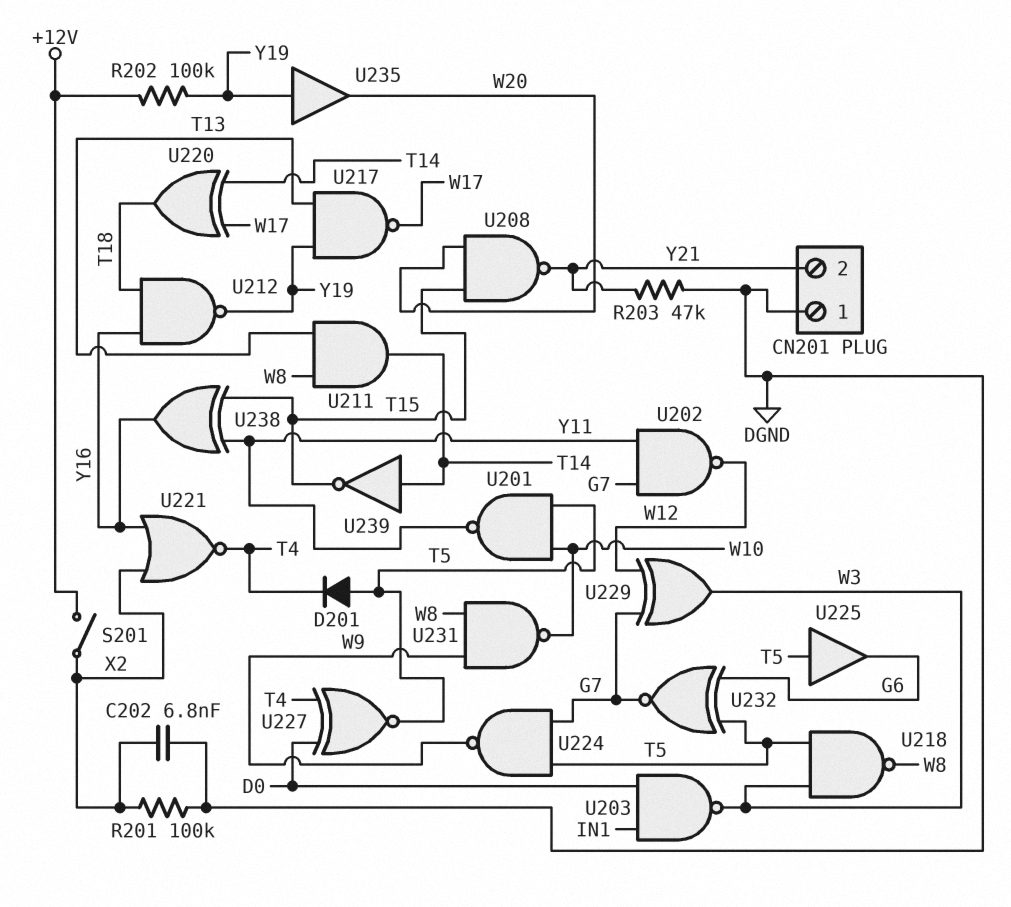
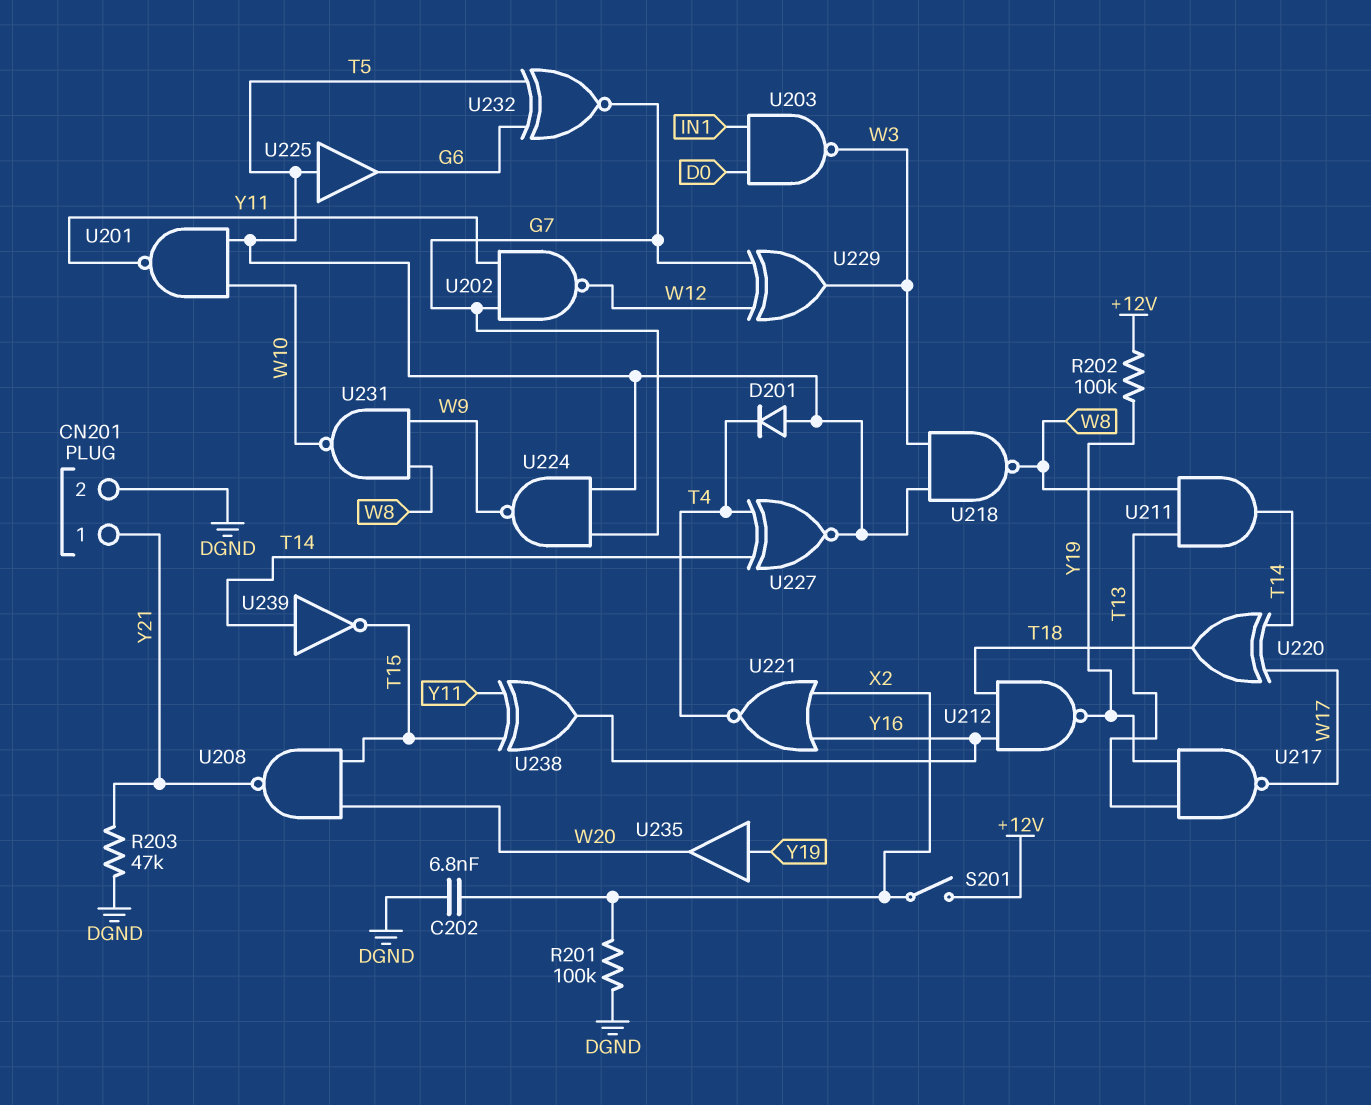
CN201 pin 1: DGND -> Y21
CN201 pin 2: Y21 -> DGND
U227: XNOR (in D0, in T4, out T5) -> XNOR (in T4, in T14, out T5)

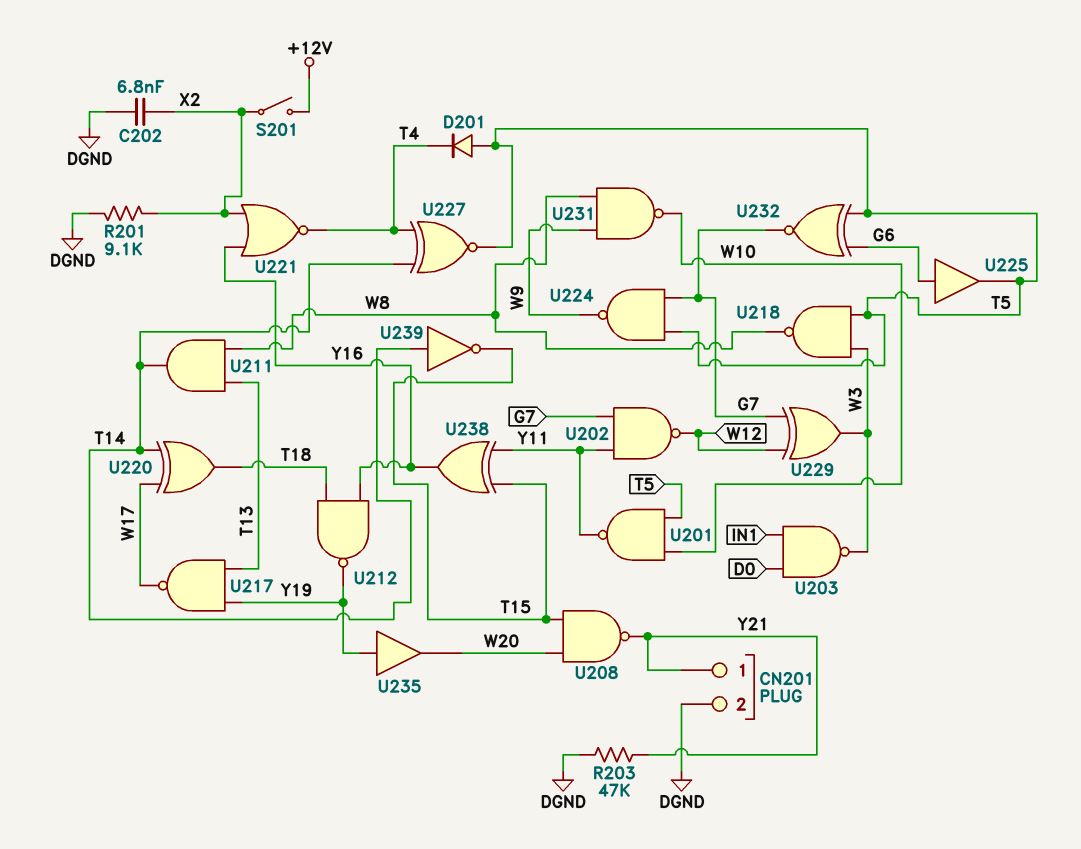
R201: 100k (DGND, X2) -> 9.1k (DGND, X2)
R202: 100k (+12V, Y19) -> none
U225: buffer (in T5, out G6) -> buffer (in G6, out T5)

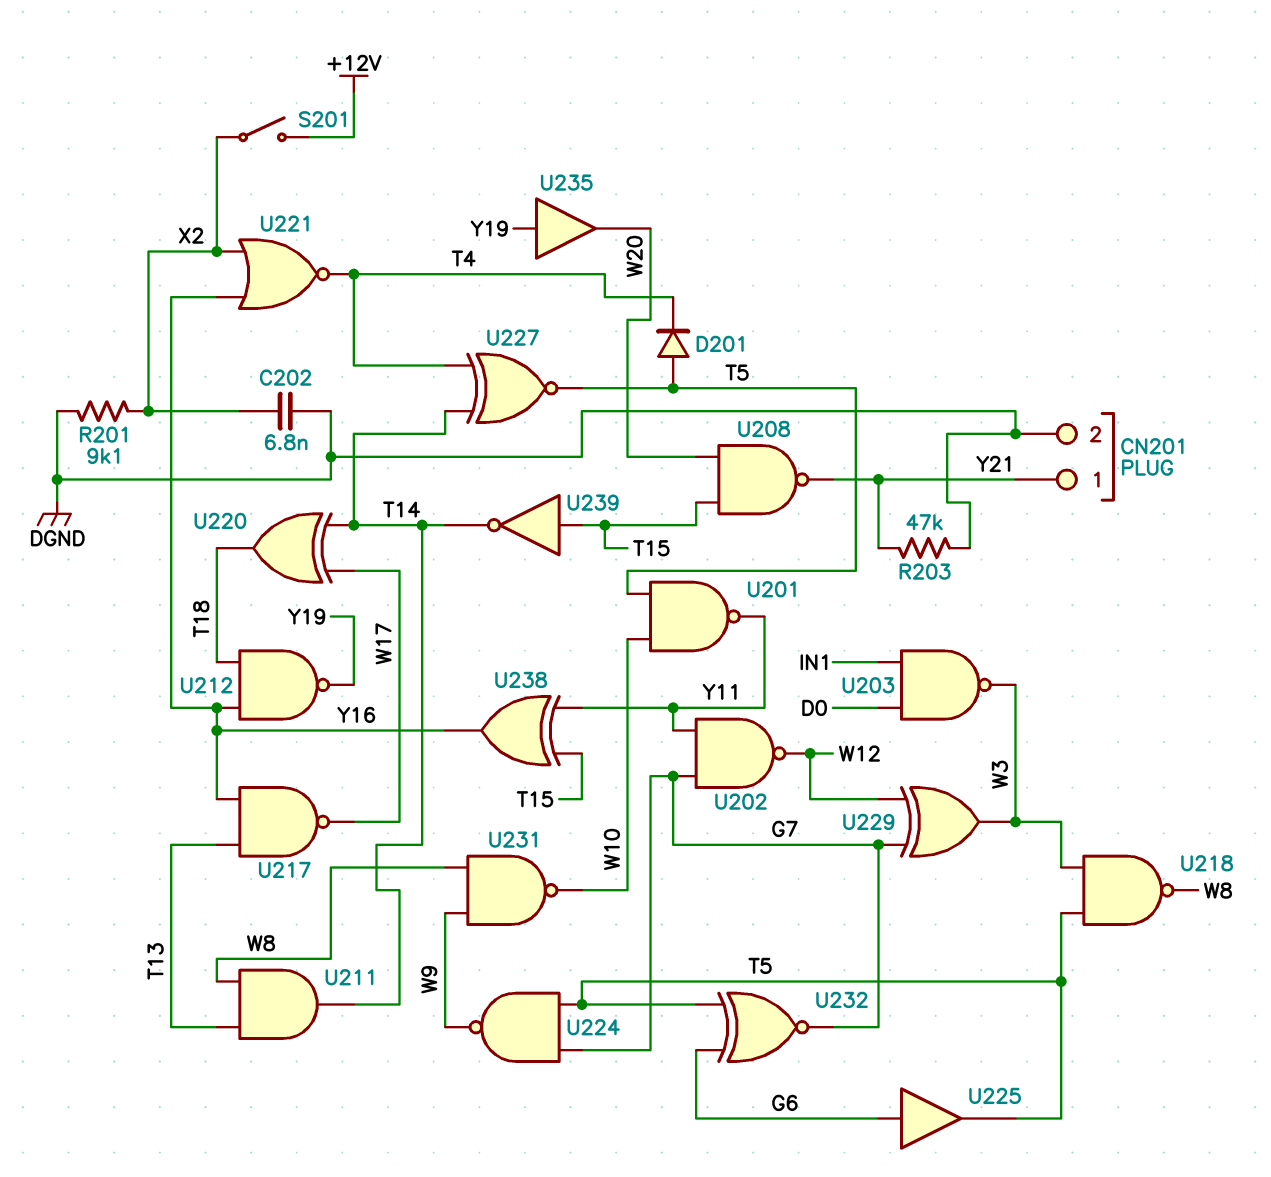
U217: NAND (in T13, in Y19, out W17) -> NAND (in T13, in Y16, out W17)
U239: NOT (in T14, out T15) -> NOT (in T15, out T14)

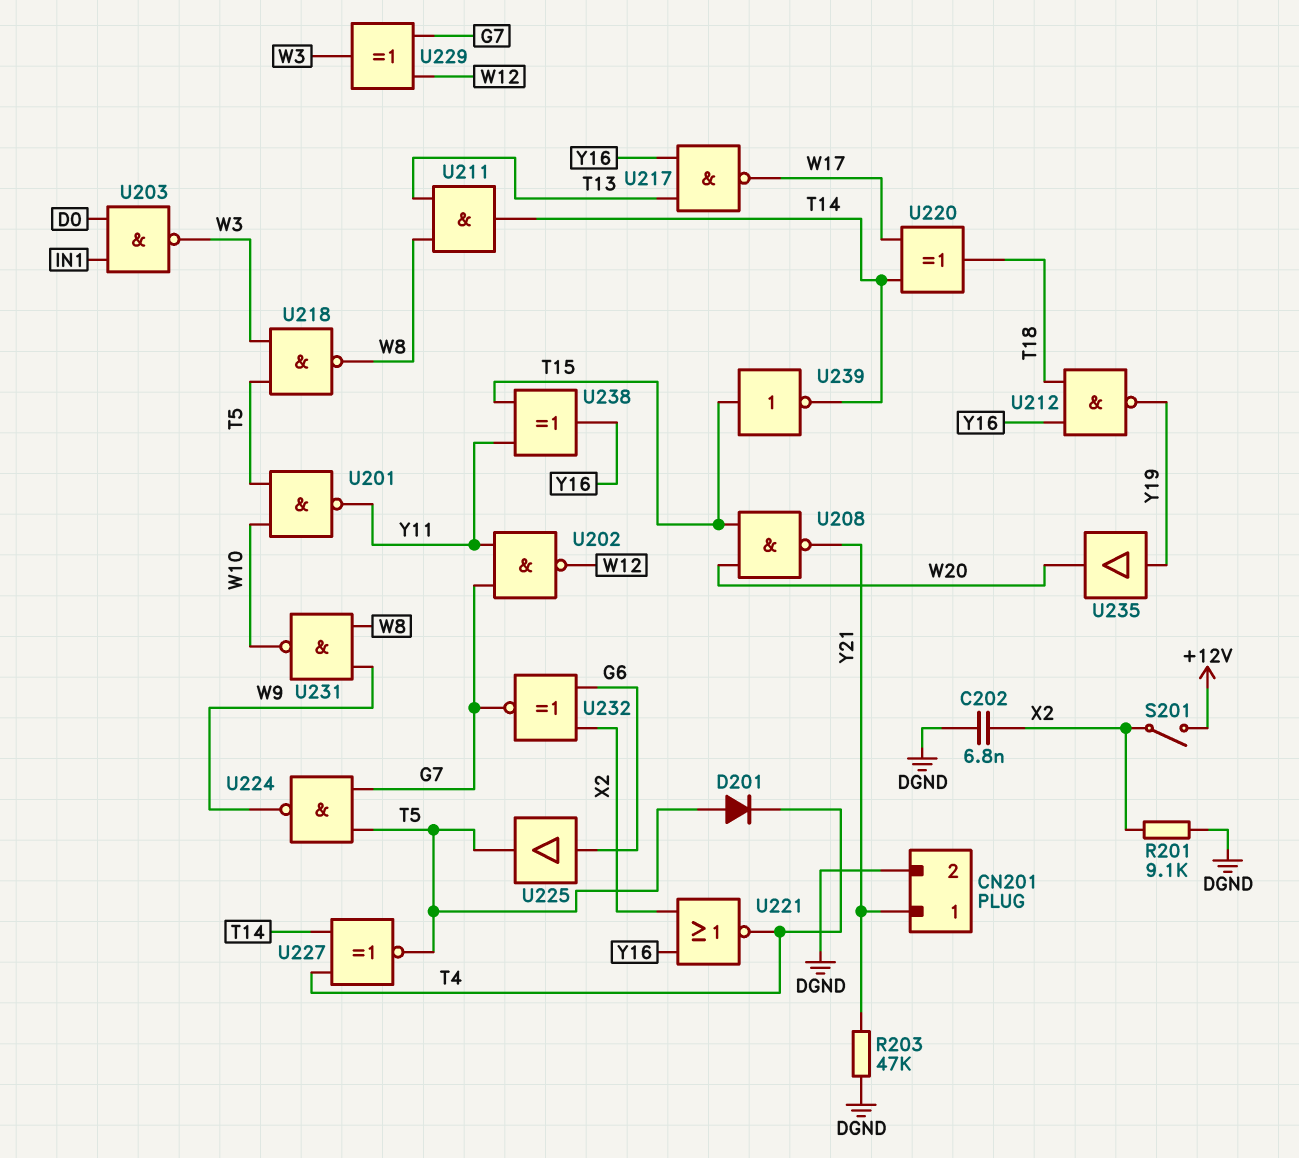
U232: XNOR (in G6, in T5, out G7) -> XNOR (in G6, in X2, out G7)

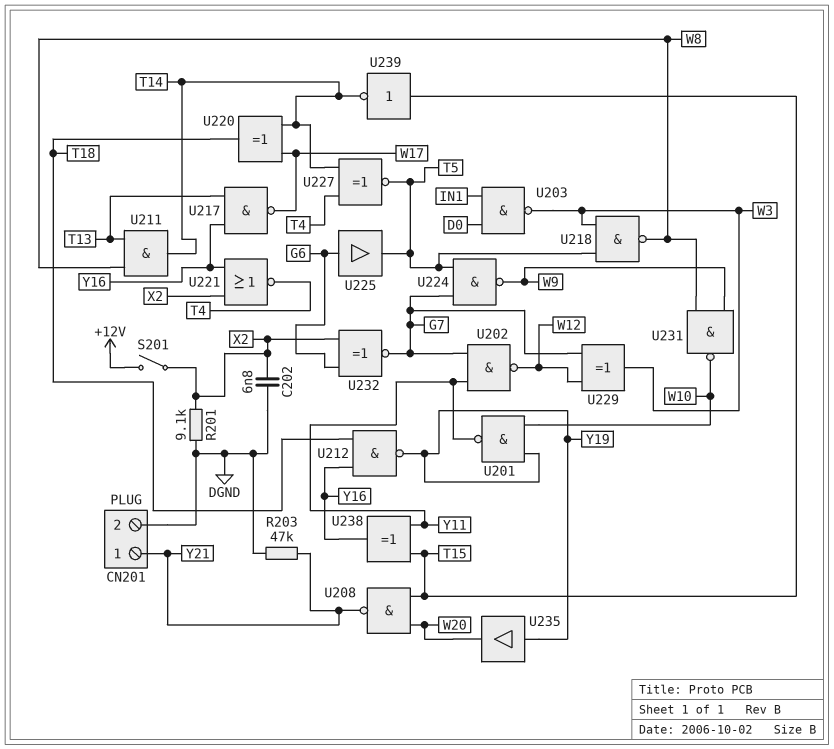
D201: diode (A T5, K T4) -> none
U201: NAND (in T5, in W10, out Y11) -> NAND (in W10, in Y19, out Y11)

